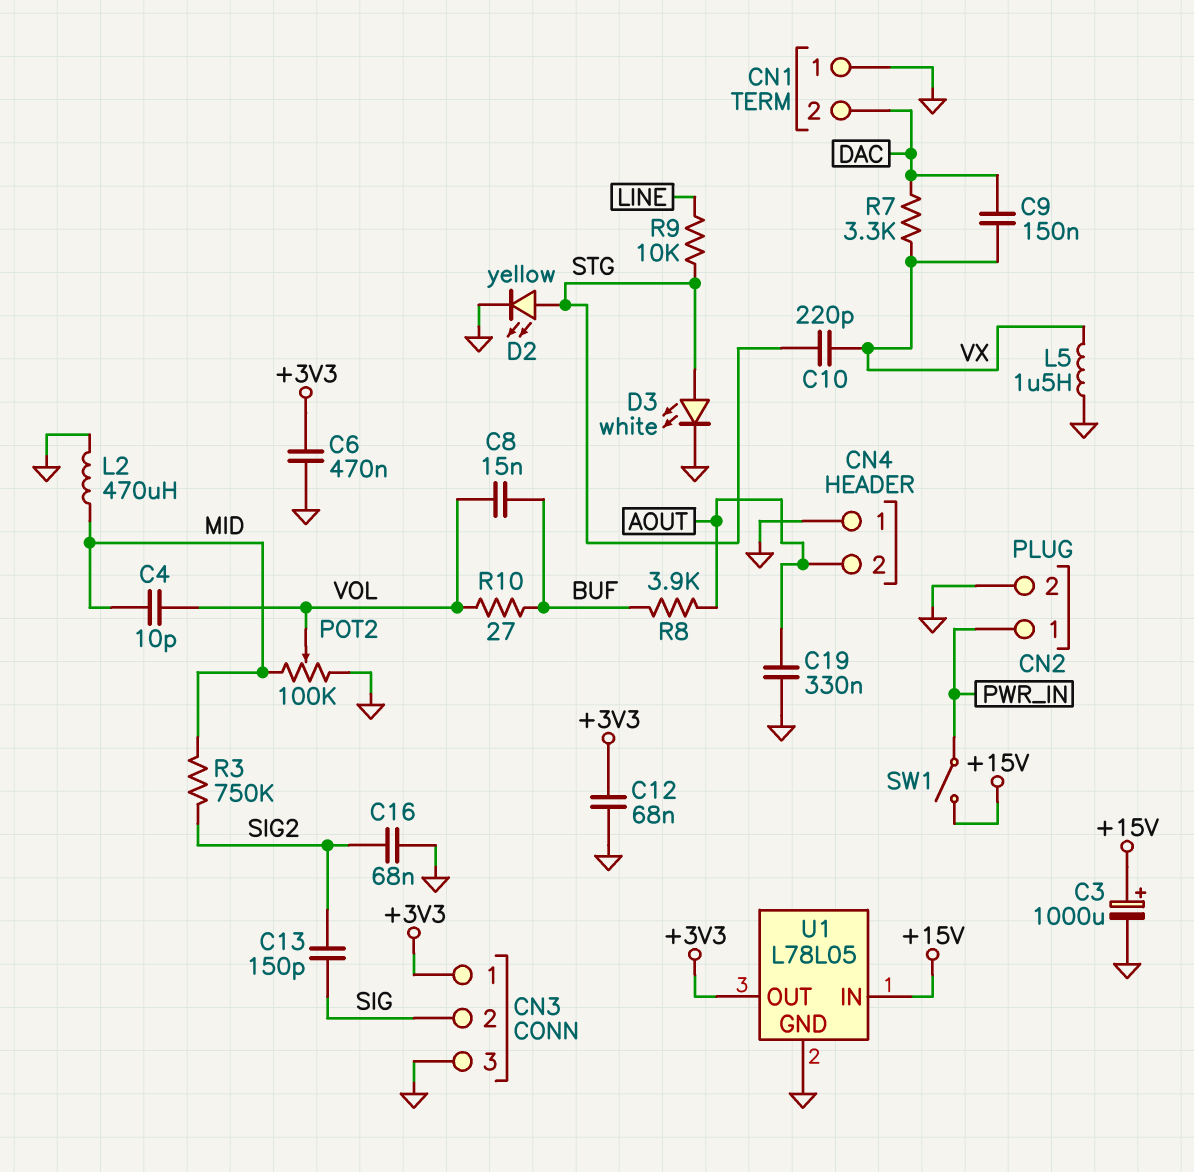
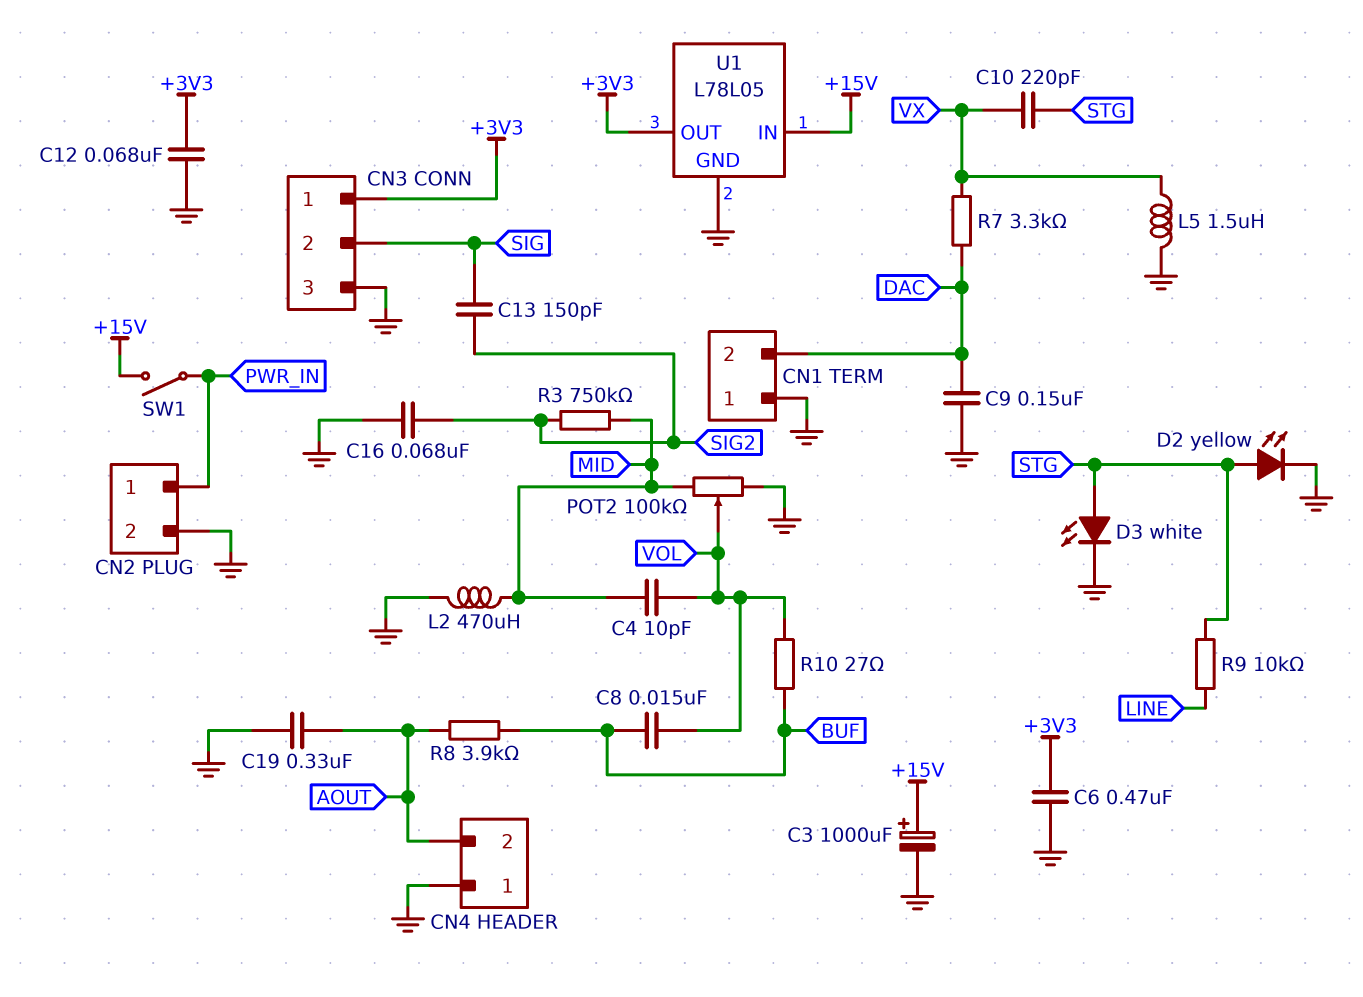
C9: 150nF (DAC, VX) -> 150nF (DAC, GND)

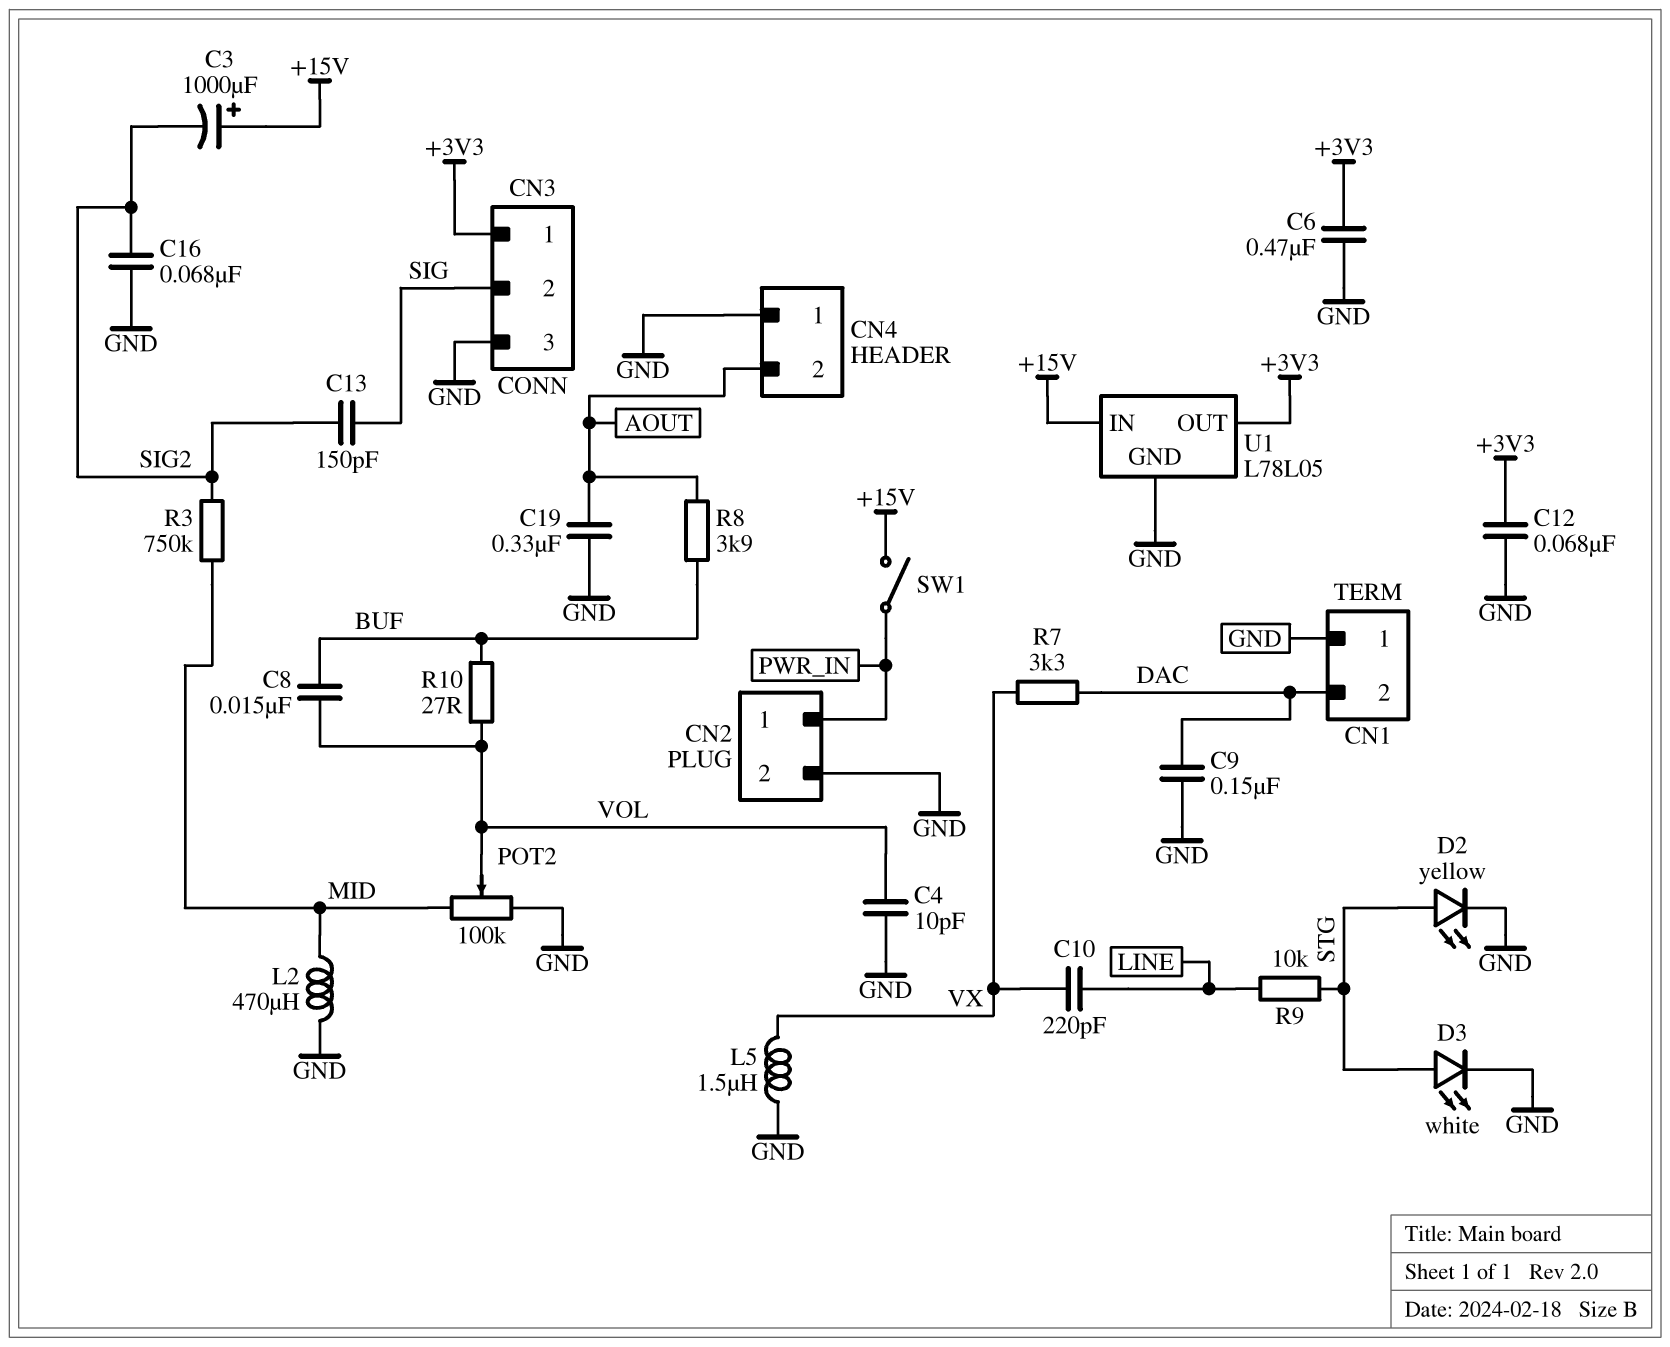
C3: 1000uF (plus +15V, minus GND) -> 1000uF (plus +15V, minus SIG2)
C4: 10pF (MID, VOL) -> 10pF (GND, VOL)
C10: 220pF (STG, VX) -> 220pF (LINE, VX)

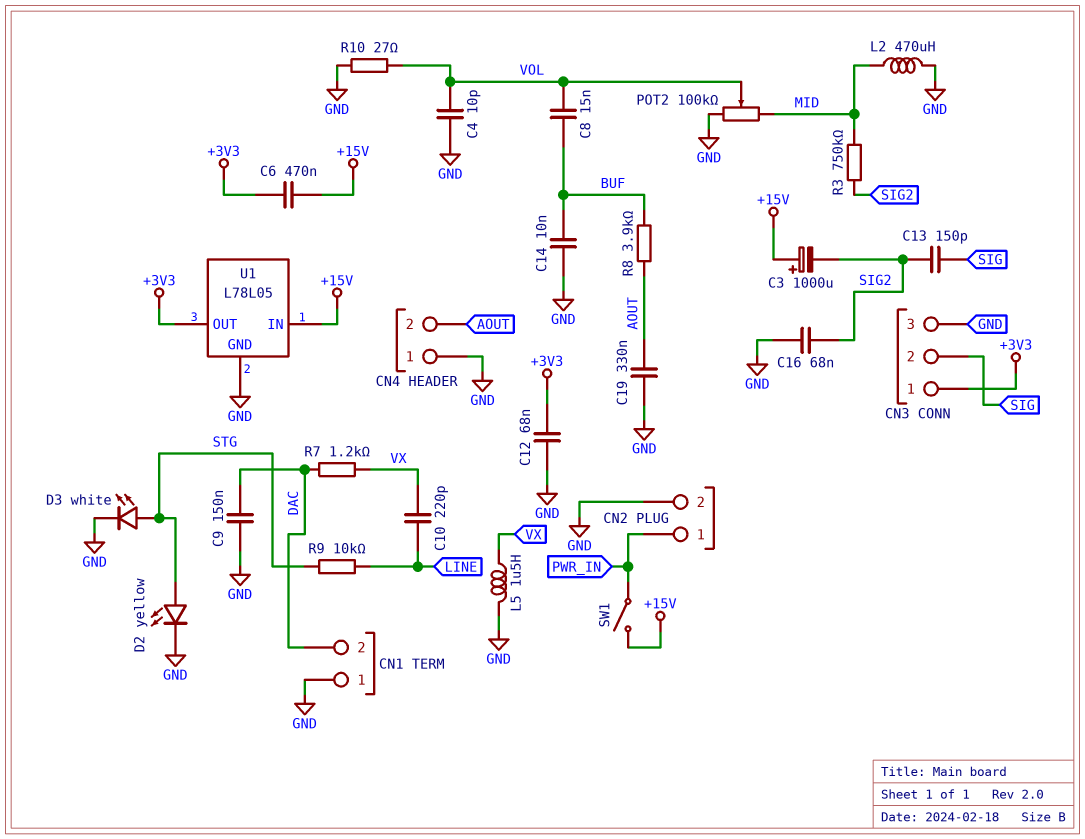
C6: 470nF (+3V3, GND) -> 470nF (+3V3, +15V)
C14: none -> 10nF (BUF, GND)
R7: 3.3k (DAC, VX) -> 1.2k (DAC, VX)
R10: 27 (BUF, VOL) -> 27 (GND, VOL)

